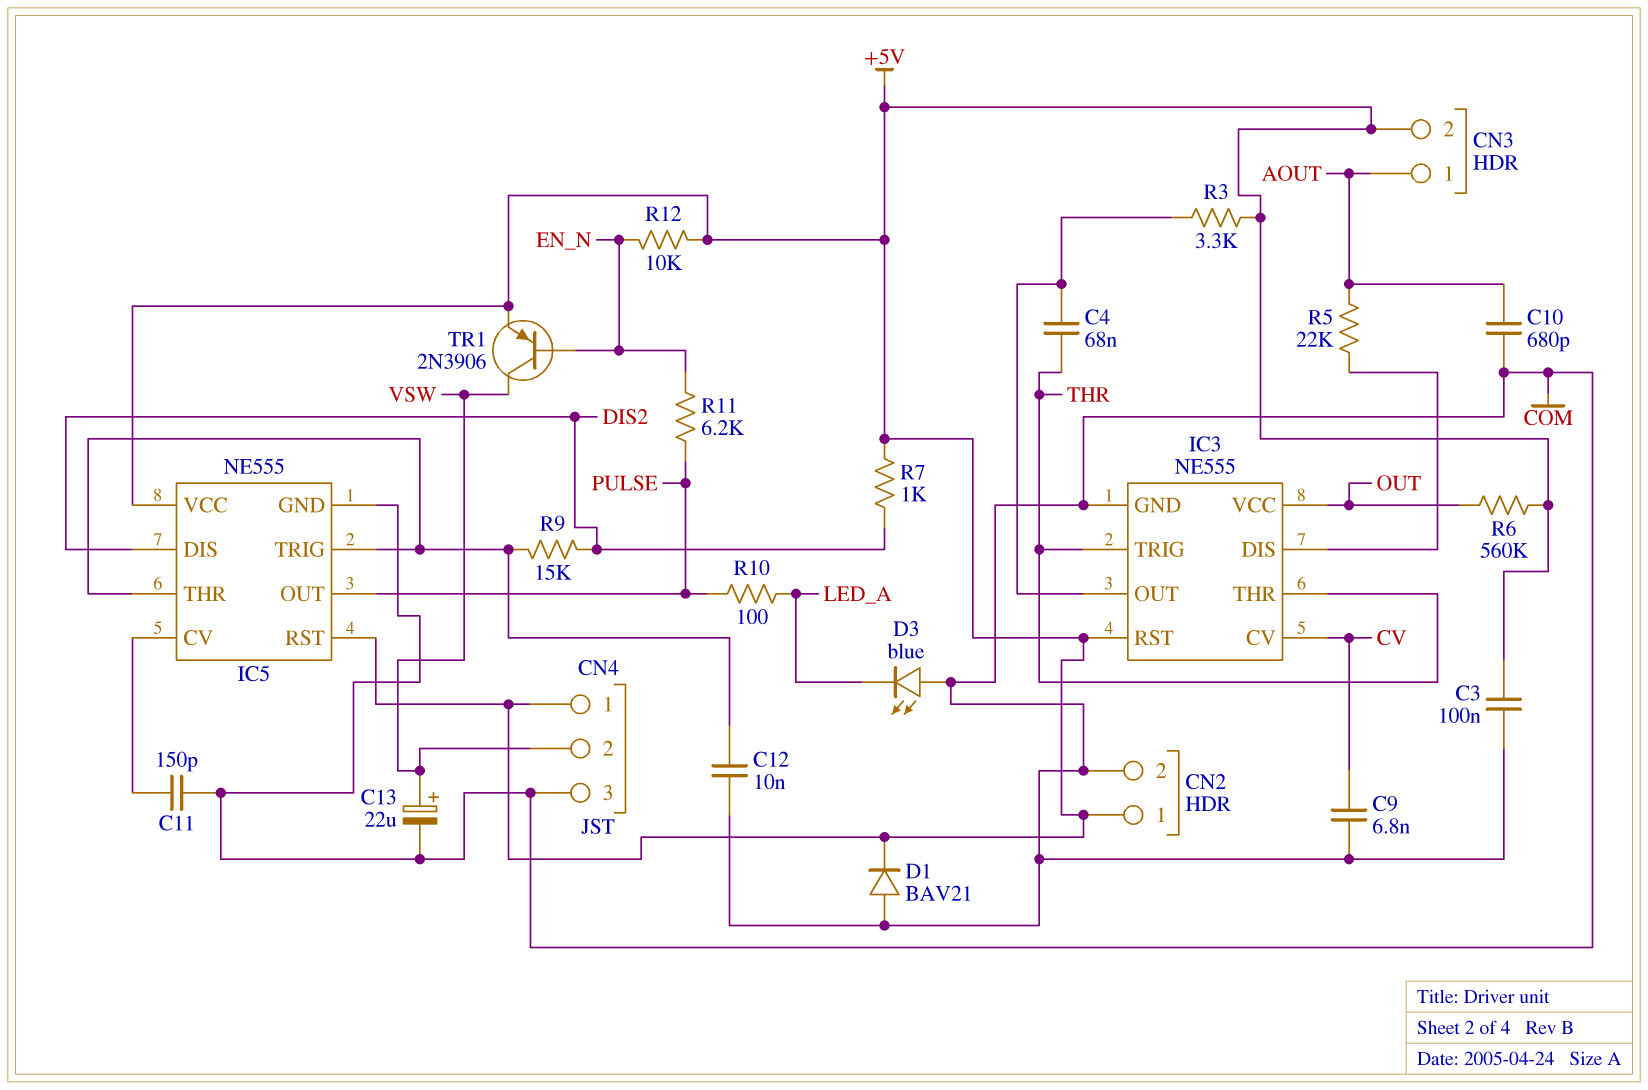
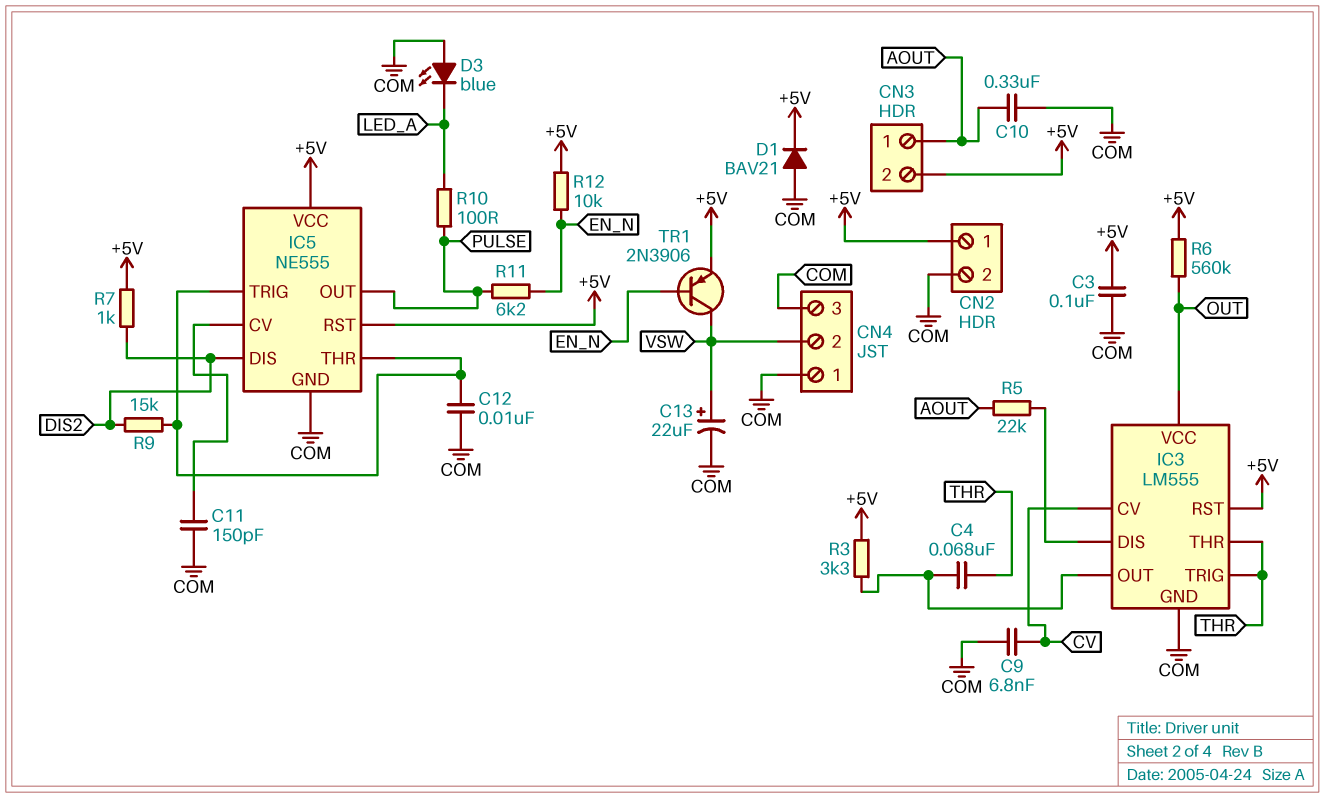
C10: 680pF (AOUT, COM) -> 330nF (AOUT, COM)
CN4 pin 1: +5V -> COM
IC3: NE555 -> LM555

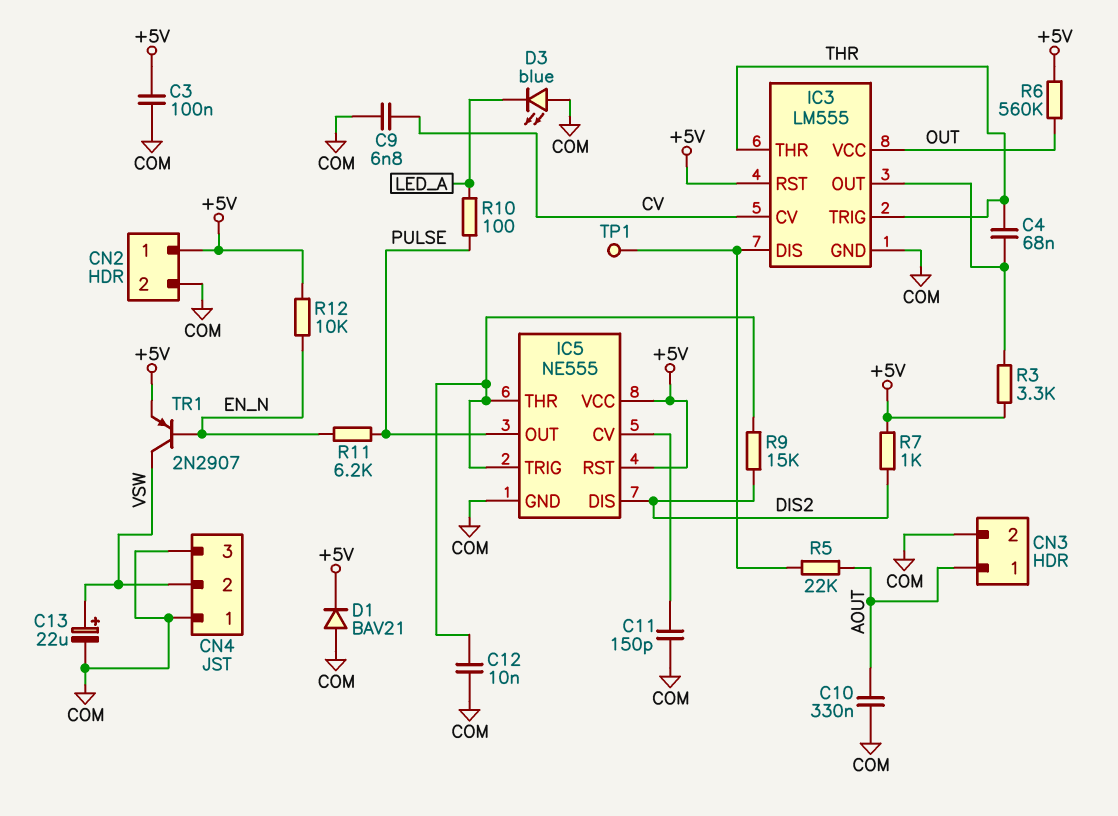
CN3 pin 2: +5V -> COM
TP1: none -> test point (IC3/DIS)
TR1: PNP 2N3906 (B EN_N, C VSW, E +5V) -> PNP 2N2907 (B EN_N, C VSW, E +5V)

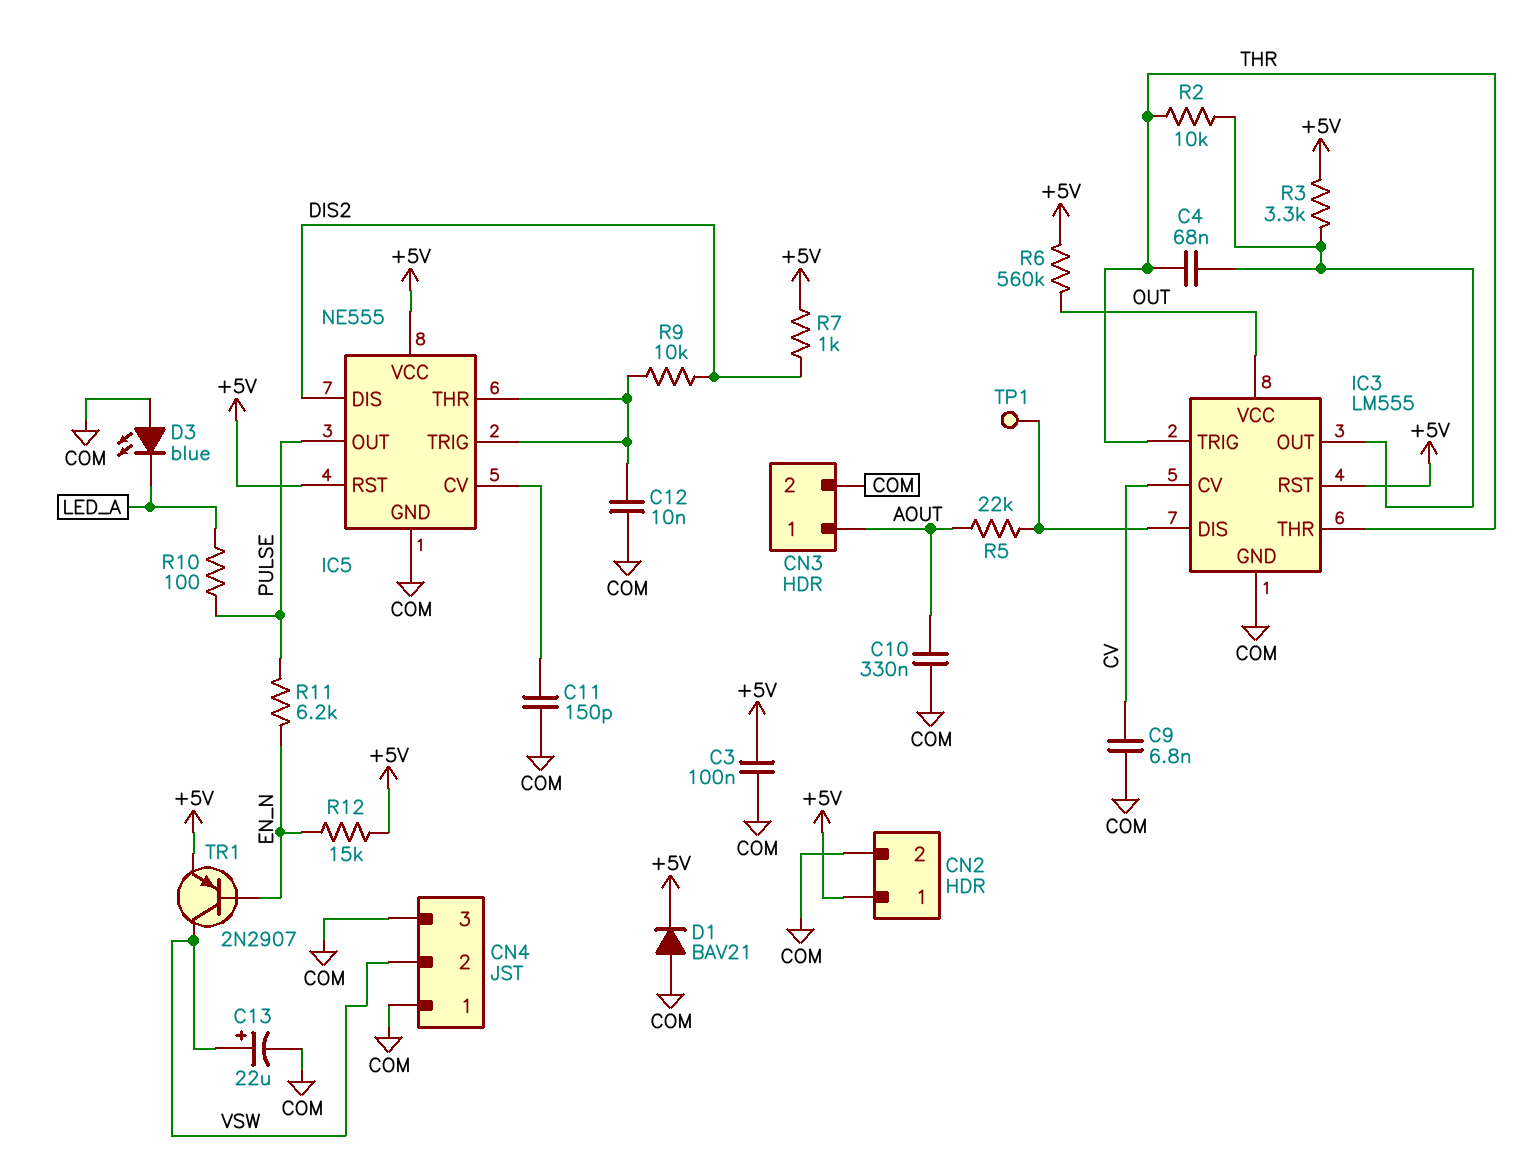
R2: none -> 10k (IC3/OUT, THR)
R9: 15k (DIS2, IC5/THR) -> 10k (DIS2, IC5/THR)
R12: 10k (+5V, EN_N) -> 15k (+5V, EN_N)

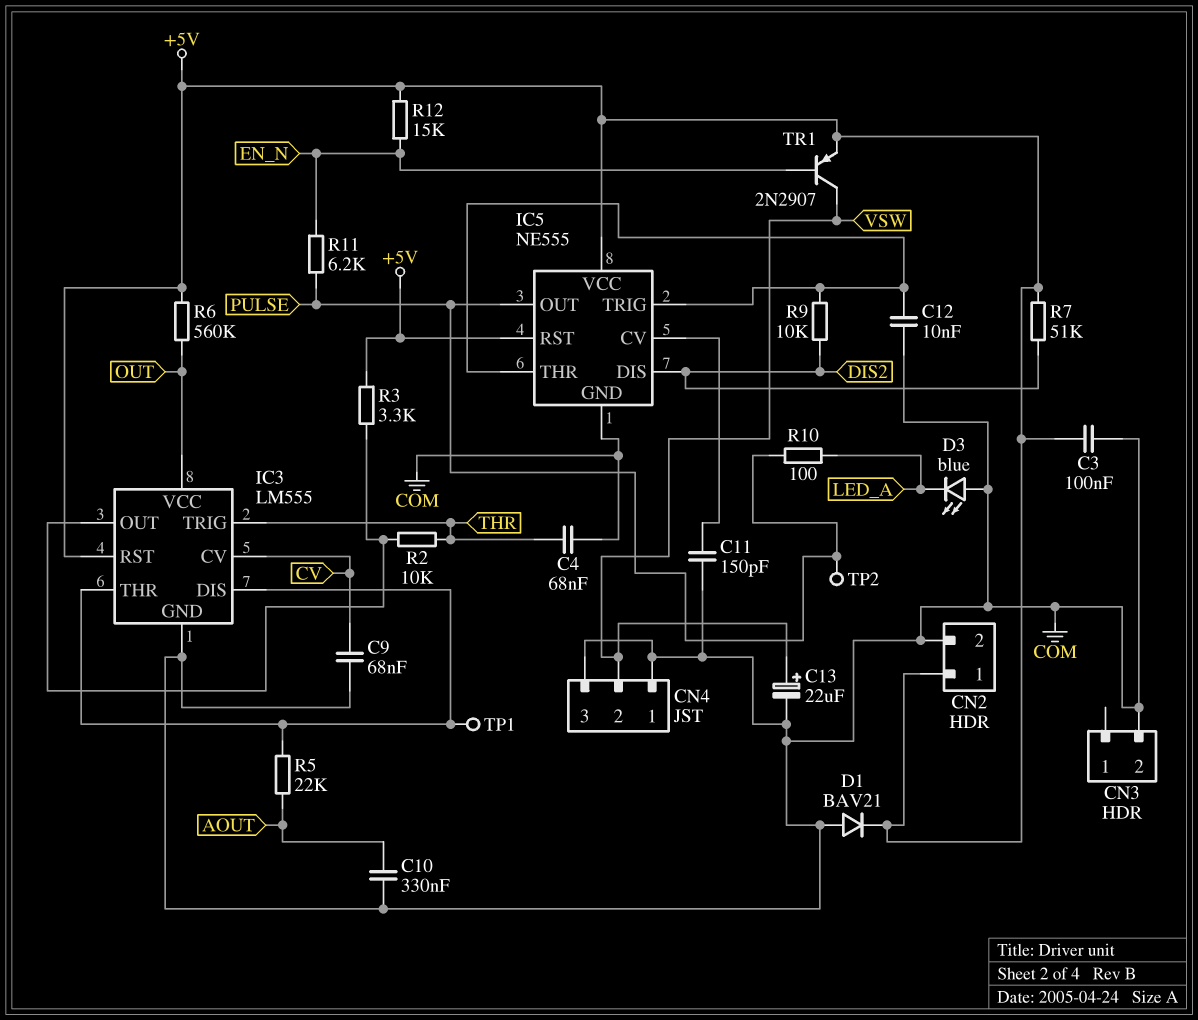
C4: 68nF (IC3/OUT, THR) -> 68nF (COM, THR)
C9: 6.8nF (COM, CV) -> 68nF (COM, CV)
CN3 pin 1: AOUT -> none
IC3 pin THR: THR -> IC3/DIS
R7: 1k (+5V, DIS2) -> 51k (+5V, DIS2)
TP2: none -> test point (PULSE)

